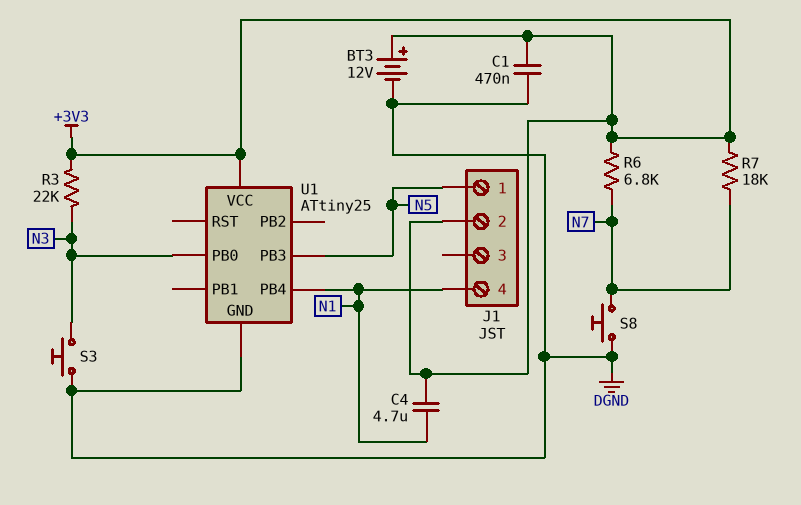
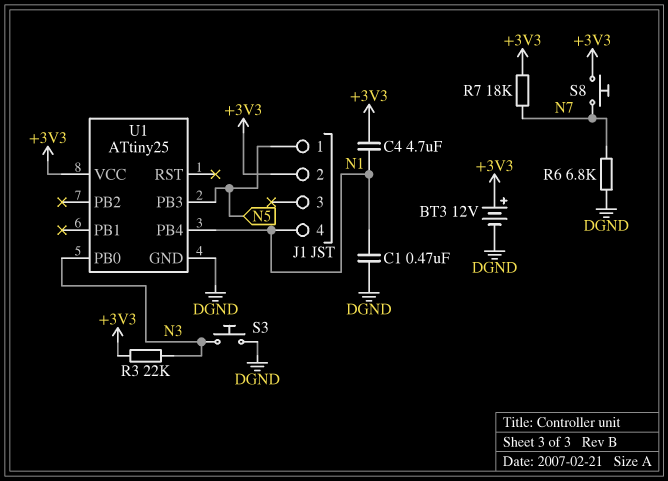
C1: 470nF (+3V3, DGND) -> 470nF (DGND, N1)
R6: 6.8k (+3V3, N7) -> 6.8k (DGND, N7)
S8: button (DGND, N7) -> button (+3V3, N7)

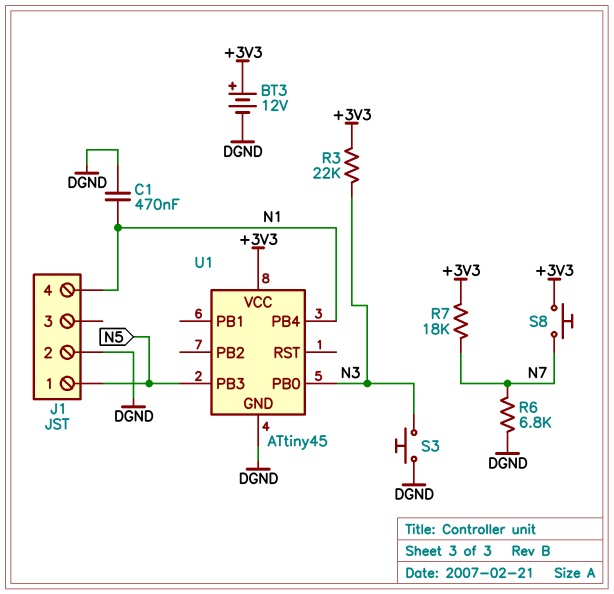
C4: 4.7uF (+3V3, N1) -> none
J1 pin 2: +3V3 -> DGND
U1: ATtiny25 -> ATtiny45

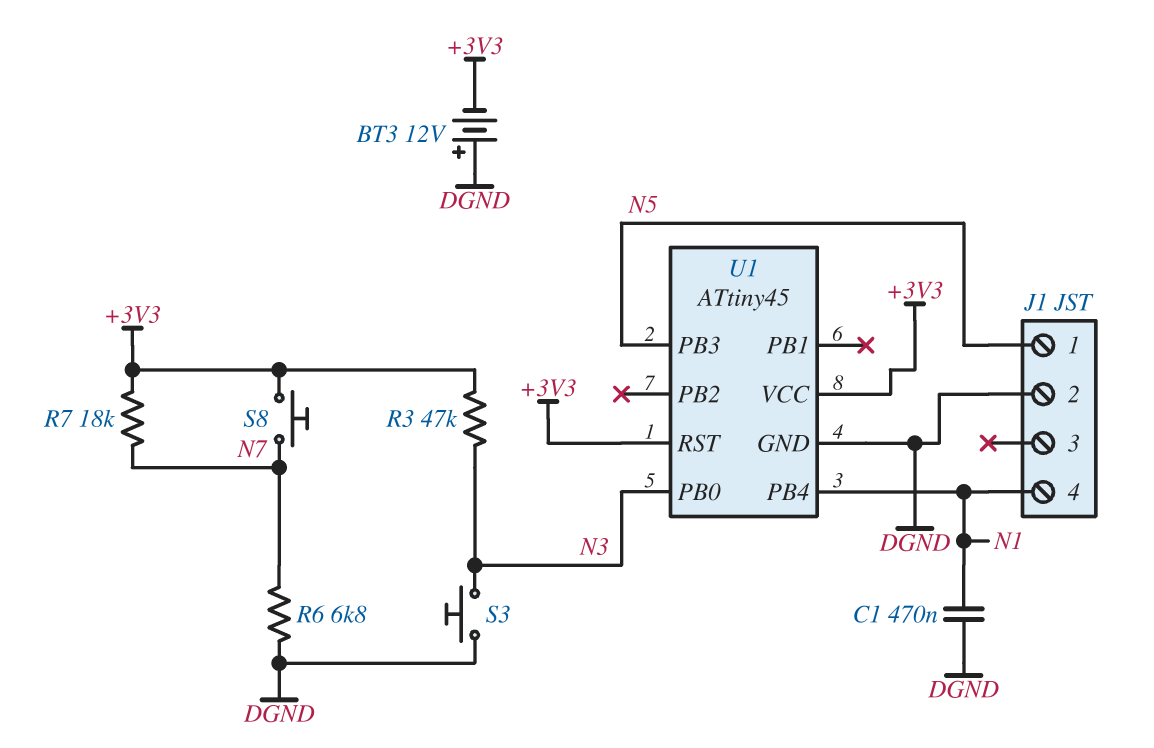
BT3: 12V (plus +3V3, minus DGND) -> 12V (plus DGND, minus +3V3)
R3: 22k (+3V3, N3) -> 47k (+3V3, N3)
U1 pin RST: none -> +3V3

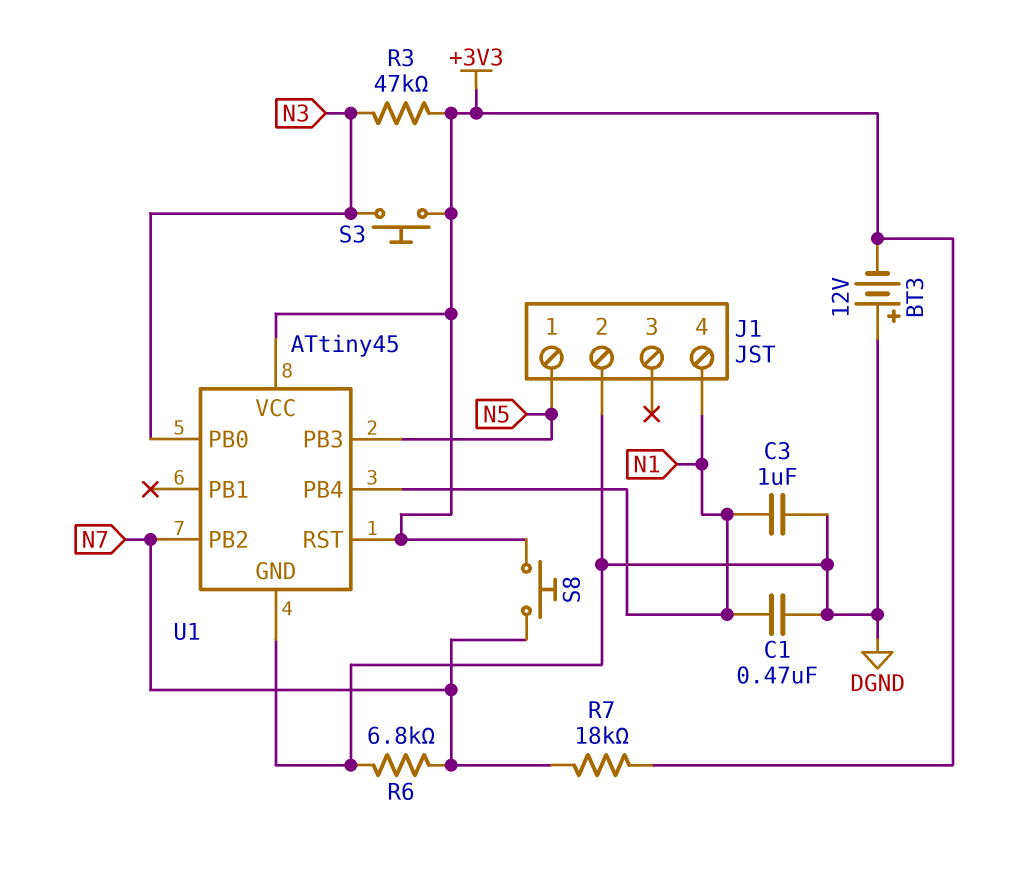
C3: none -> 1uF (DGND, N1)
S3: button (DGND, N3) -> button (+3V3, N3)
U1 pin PB2: none -> N7

